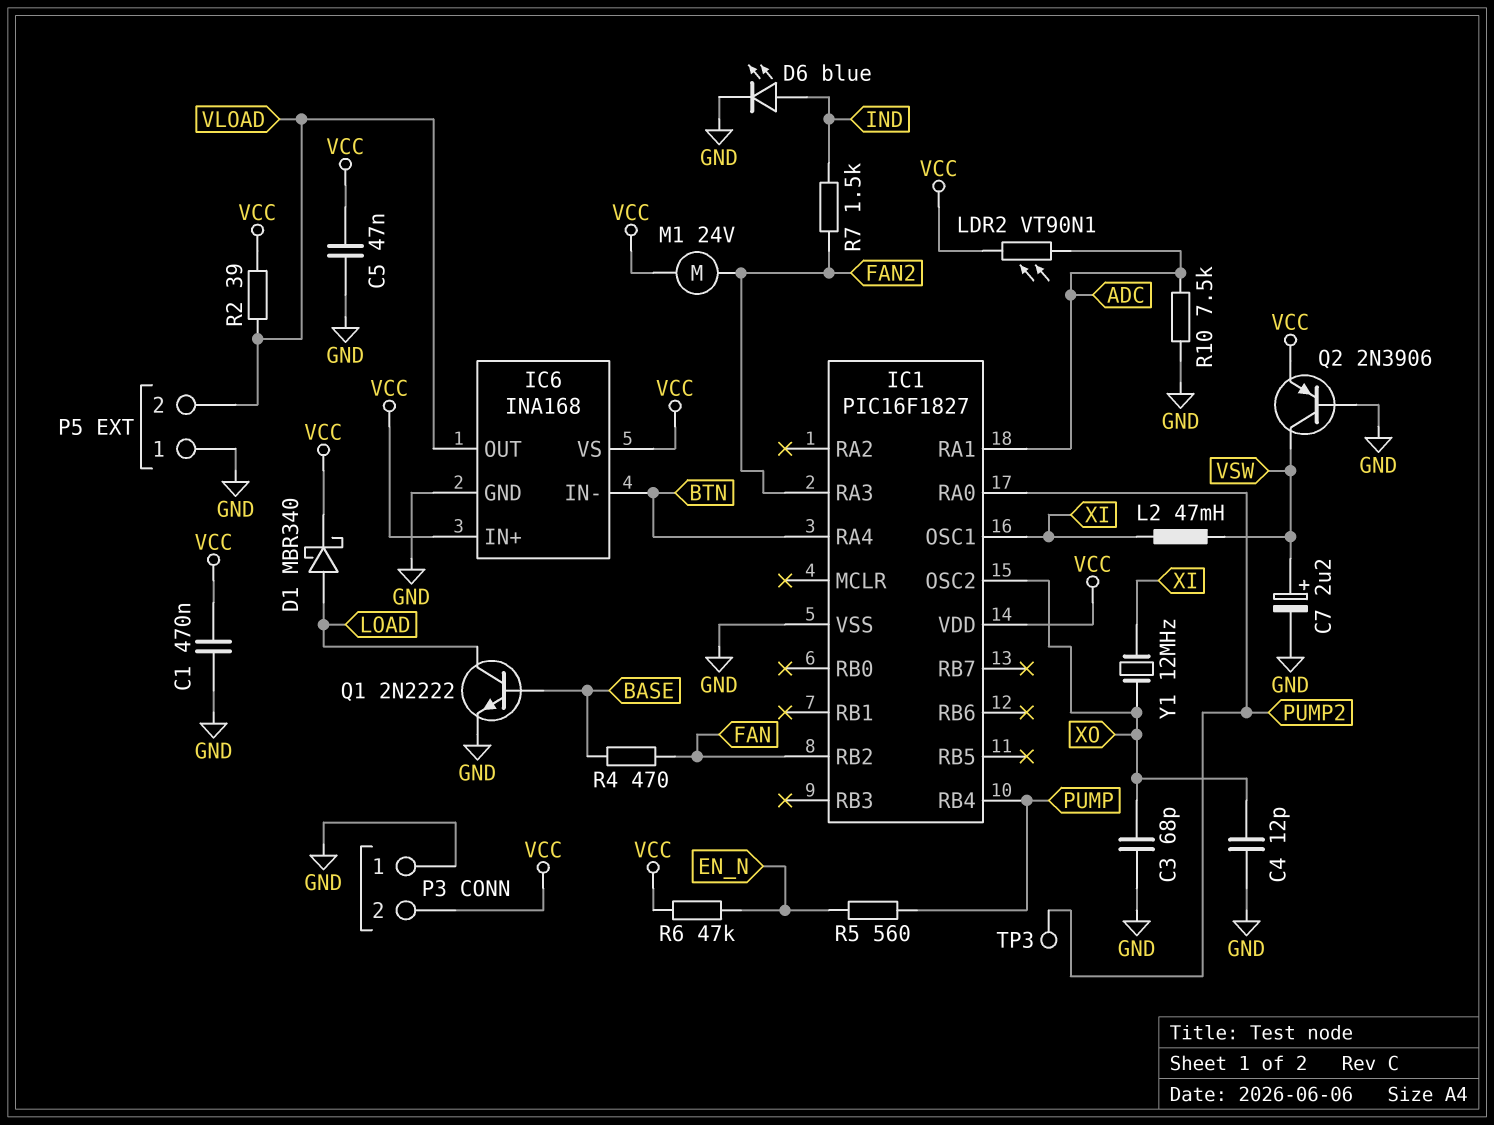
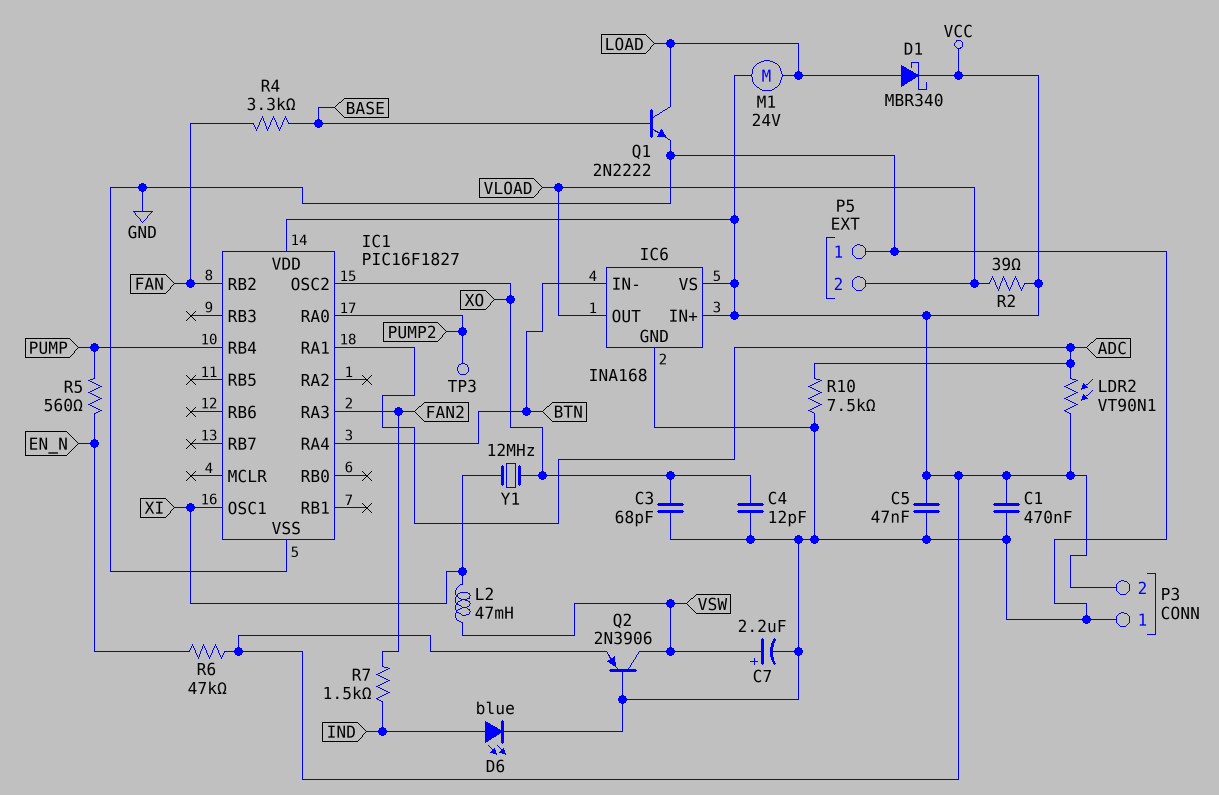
M1: motor 24V (FAN2, VCC) -> motor 24V (LOAD, VCC)
R4: 470 (BASE, FAN) -> 3.3k (BASE, FAN)

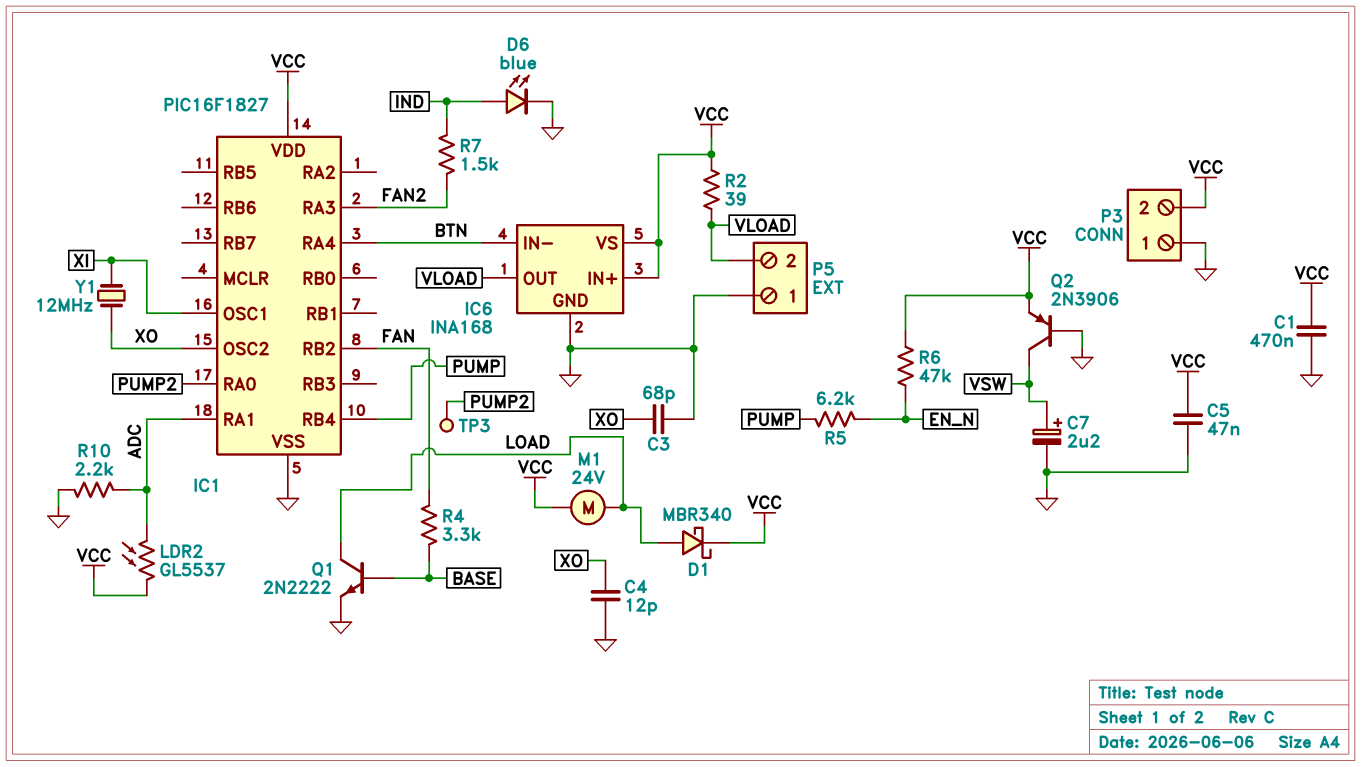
L2: 47mH (VSW, XI) -> none
LDR2: VT90N1 (ADC, VCC) -> GL5537 (ADC, VCC)
R5: 560 (EN_N, PUMP) -> 6.2k (EN_N, PUMP)
R10: 7.5k (ADC, GND) -> 2.2k (ADC, GND)

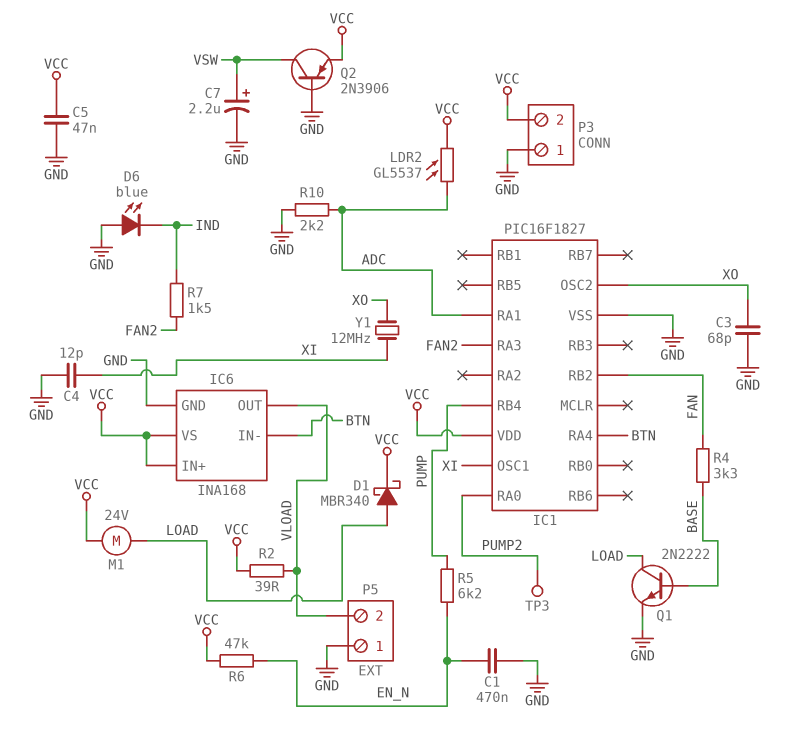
C1: 470nF (GND, VCC) -> 470nF (EN_N, GND)
C4: 12pF (GND, XO) -> 12pF (GND, XI)
D6: LED blue (A IND, K GND) -> LED blue (A GND, K IND)

